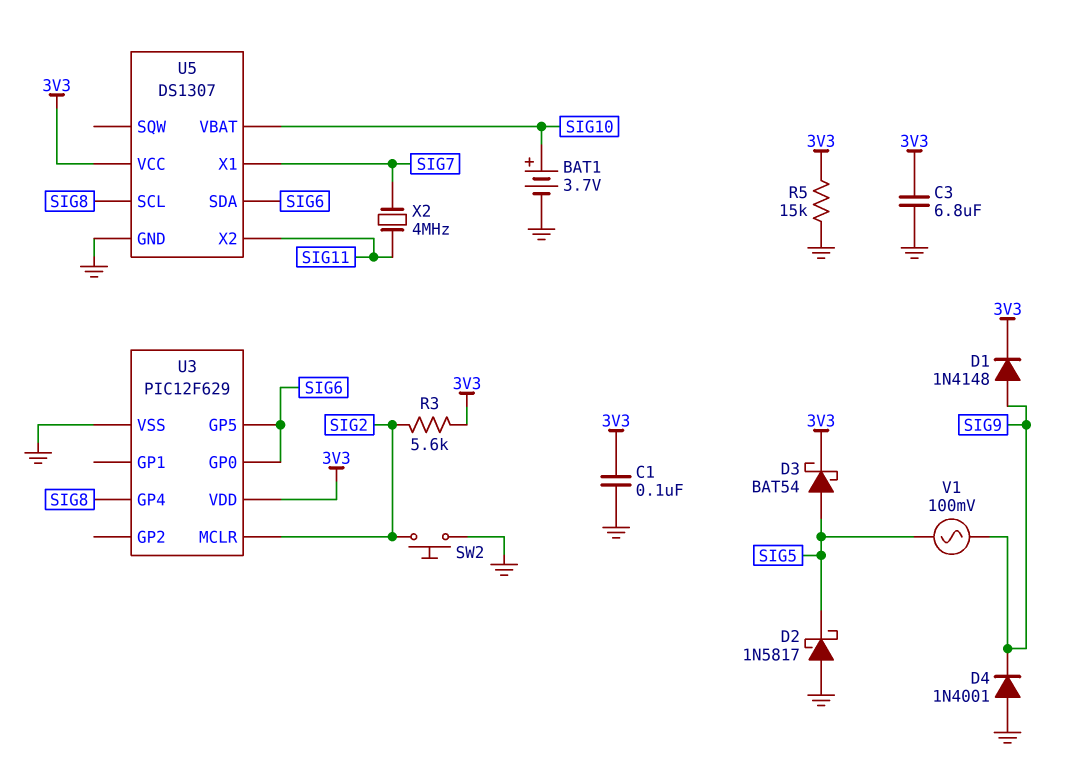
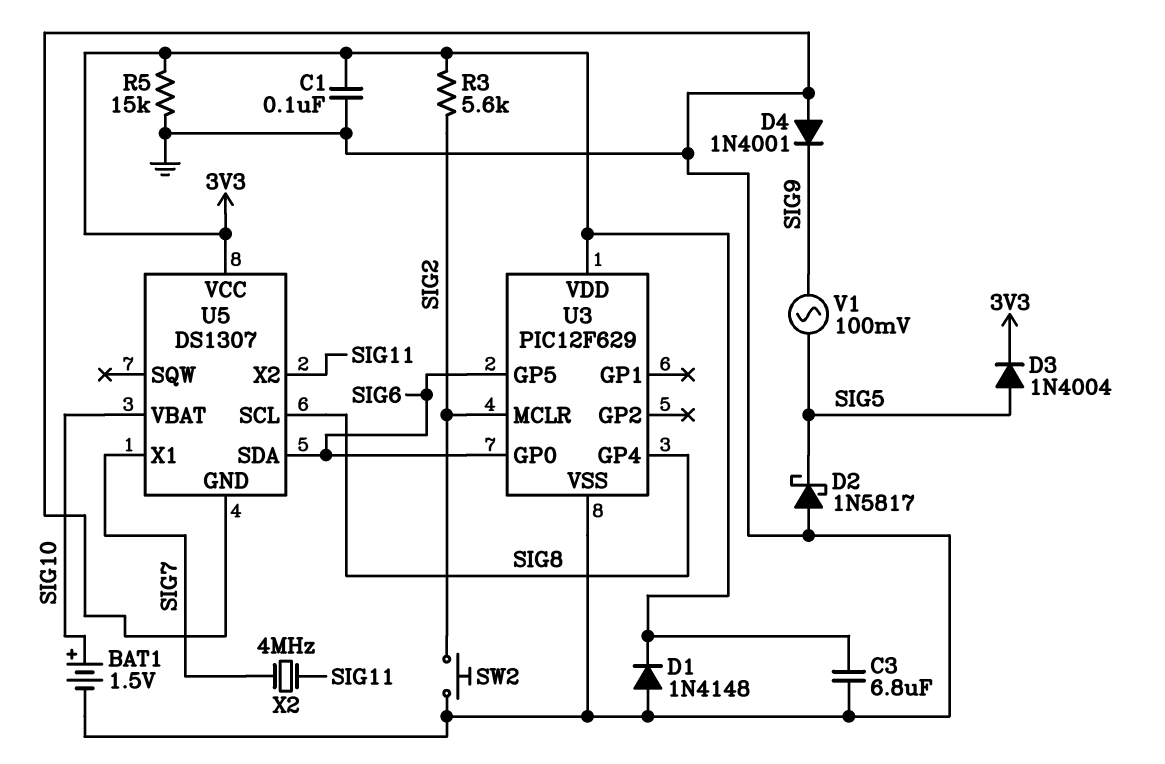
BAT1: 3.7V (plus SIG10, minus GND) -> 1.5V (plus SIG10, minus GND)
D1: diode 1N4148 (A SIG9, K 3V3) -> diode 1N4148 (A GND, K 3V3)
D3: schottky BAT54 (A SIG5, K 3V3) -> diode 1N4004 (A SIG5, K 3V3)

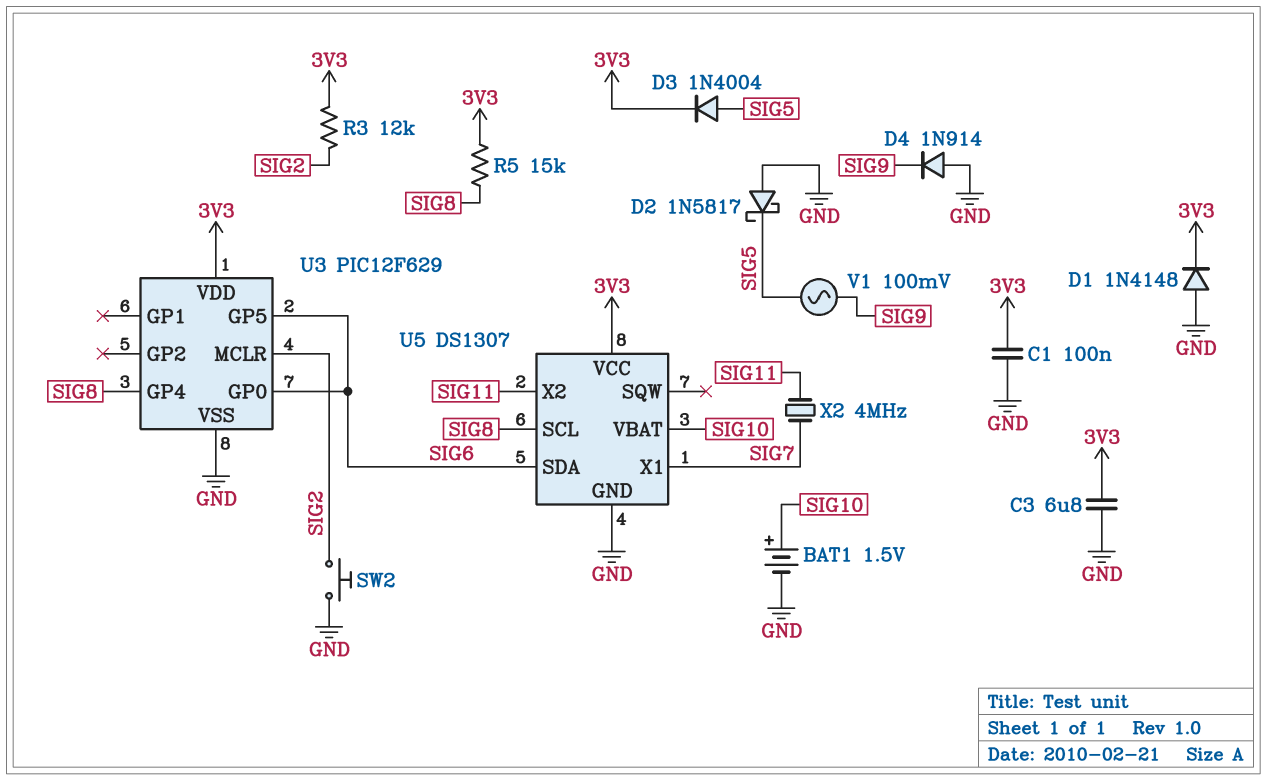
D4: diode 1N4001 (A GND, K SIG9) -> diode 1N914 (A GND, K SIG9)
R3: 5.6k (3V3, SIG2) -> 12k (3V3, SIG2)
R5: 15k (3V3, GND) -> 15k (3V3, SIG8)

